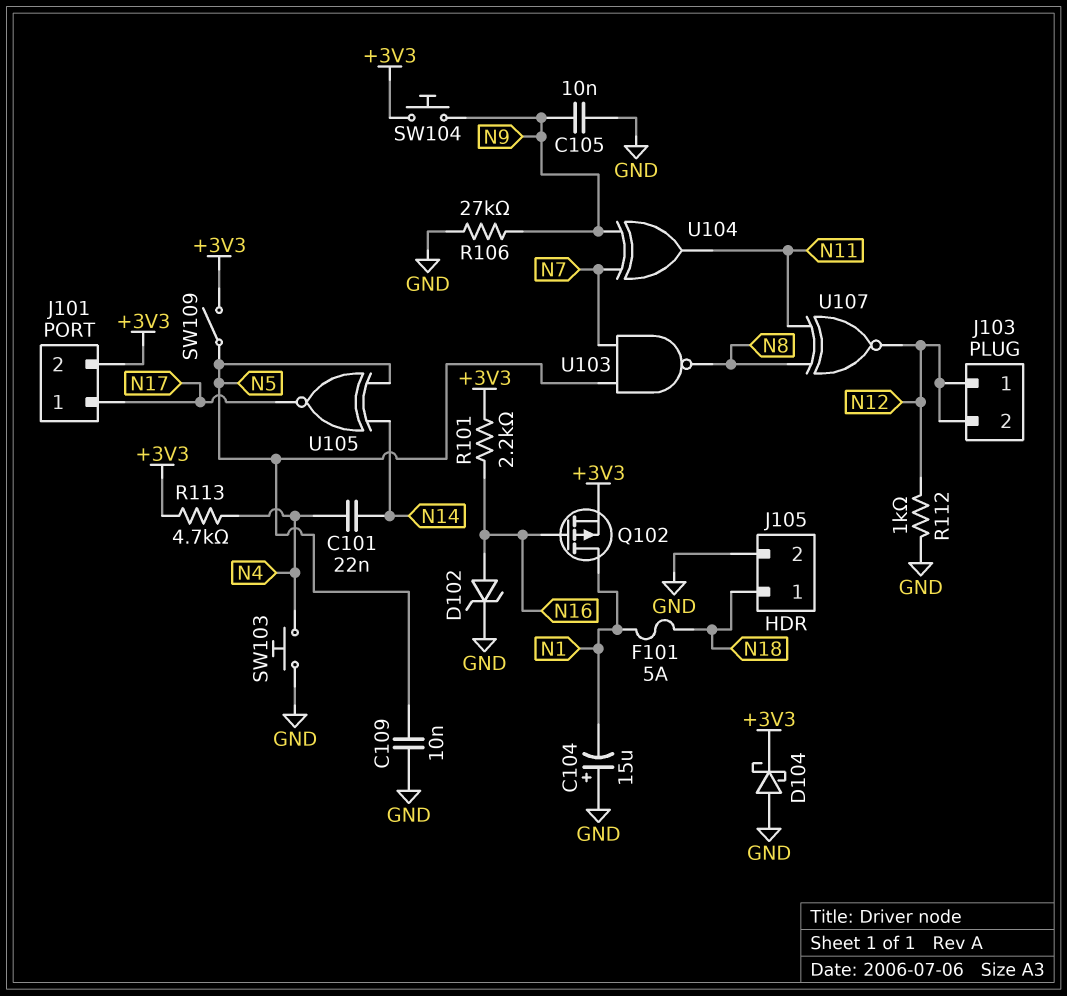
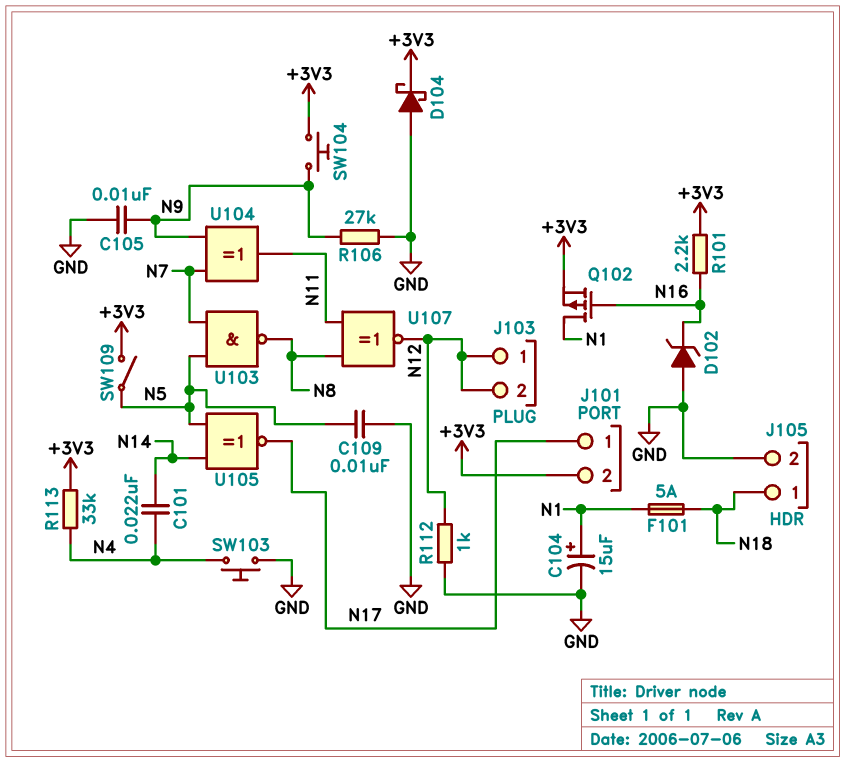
C104: 15uF (plus GND, minus N1) -> 15uF (plus N1, minus GND)
D102: zener (A N16, K GND) -> zener (A GND, K N16)
R113: 4.7k (+3V3, N4) -> 33k (+3V3, N4)

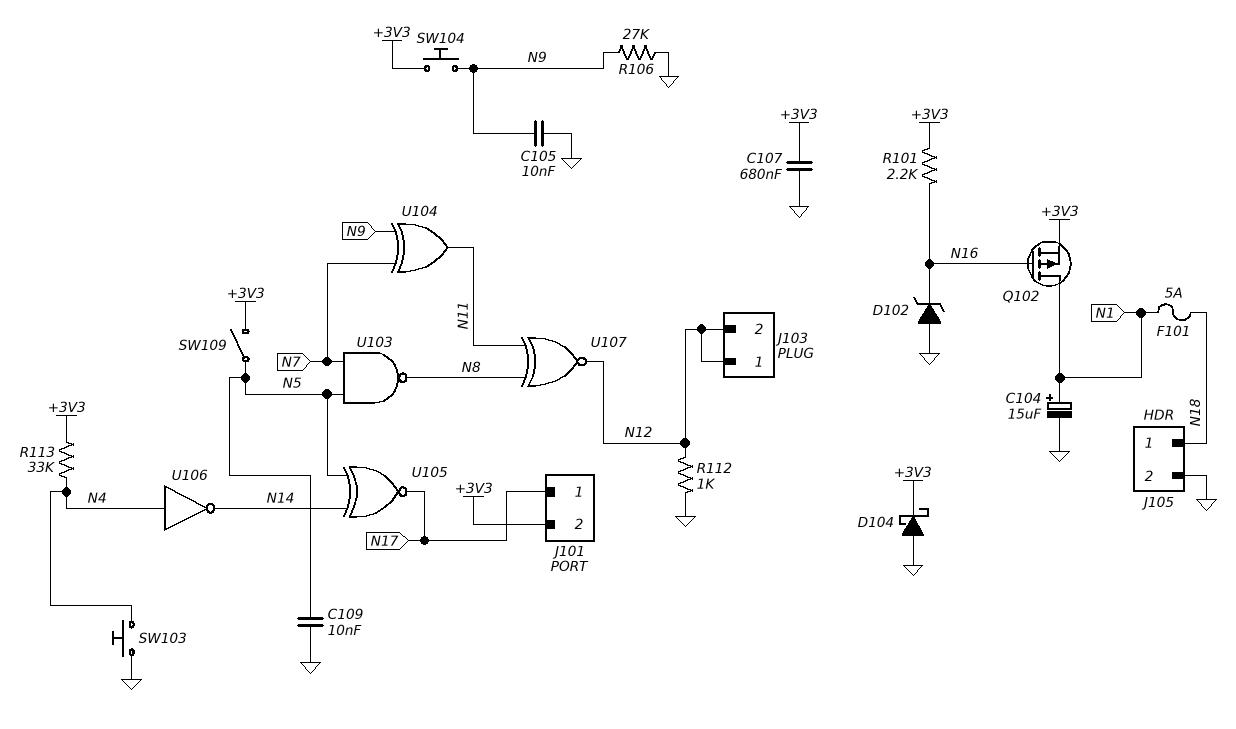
C101: 22nF (N4, N14) -> none
C107: none -> 680nF (+3V3, GND)
U106: none -> NOT (in N4, out N14)

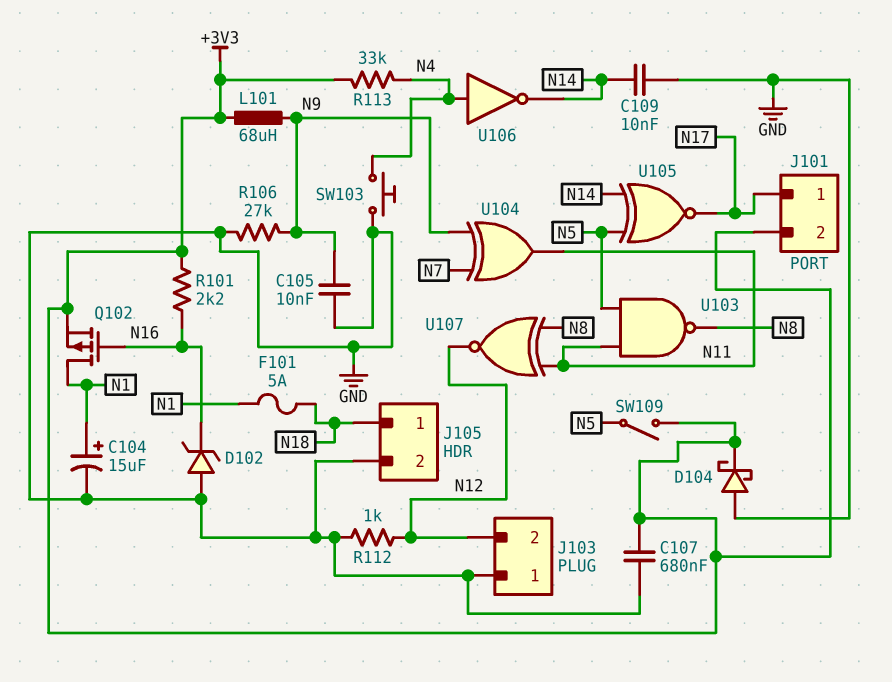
C109: 10nF (GND, N5) -> 10nF (GND, N14)
J103 pin 1: N12 -> GND
L101: none -> 68uH (+3V3, N9)
SW104: button (+3V3, N9) -> none
U103: NAND (in N5, in N7, out N8) -> NAND (in N5, in N11, out N8)

